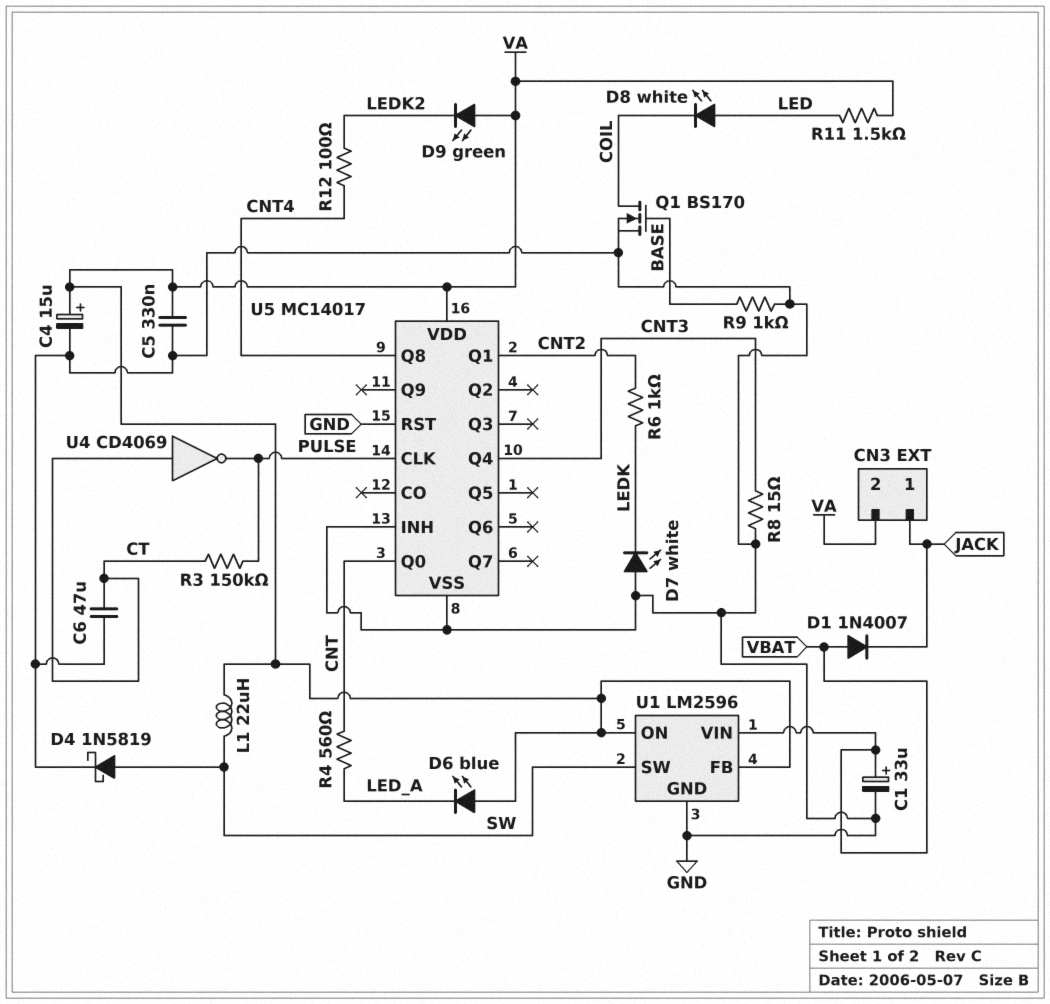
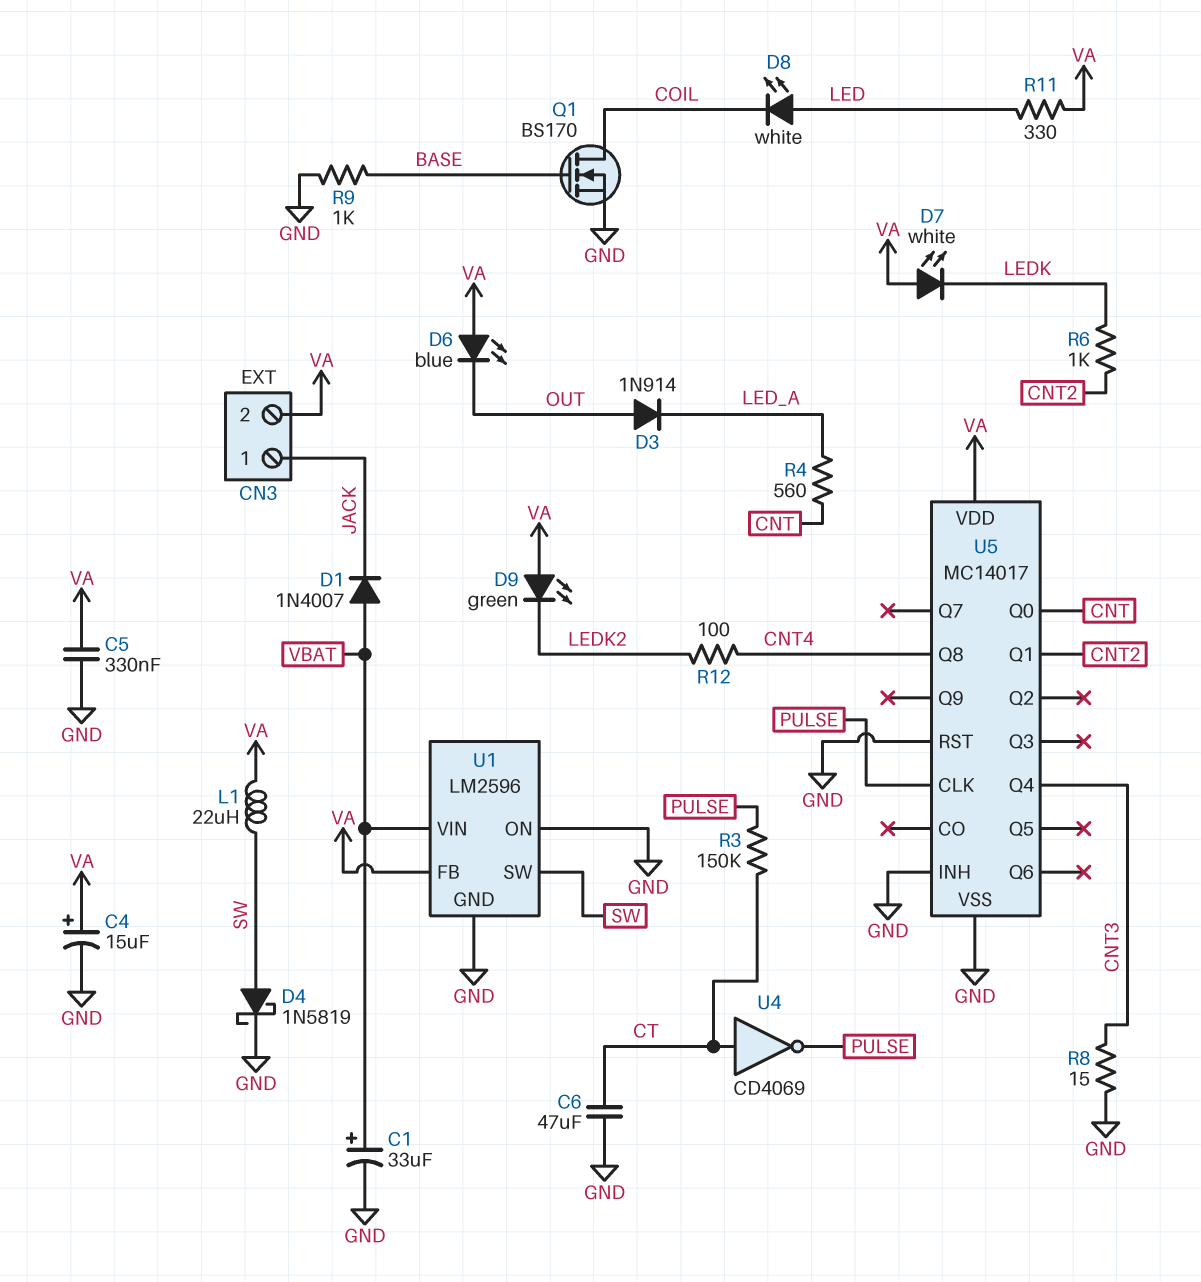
D3: none -> diode 1N914 (A OUT, K LED_A)
D6: LED blue (A VA, K LED_A) -> LED blue (A VA, K OUT)
D7: LED white (A GND, K LEDK) -> LED white (A VA, K LEDK)
R11: 1.5k (LED, VA) -> 330 (LED, VA)
U1 pin ON: VA -> GND

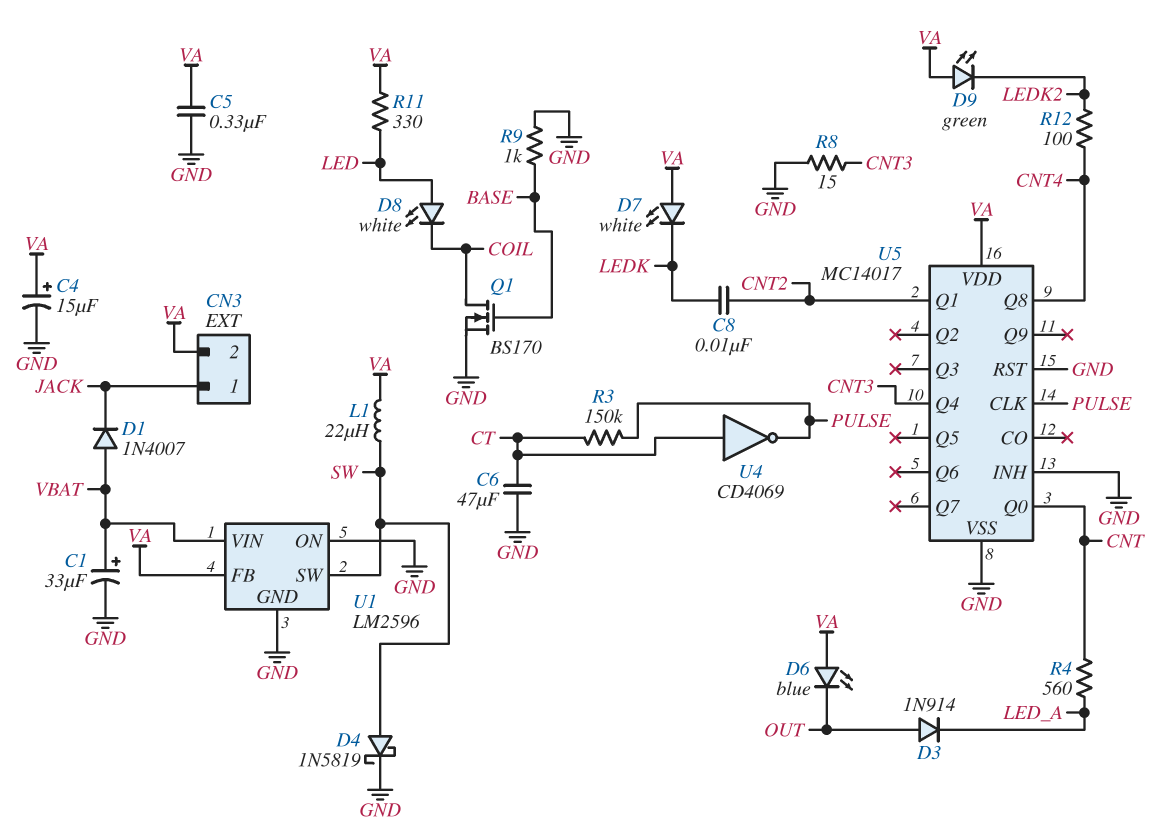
C8: none -> 10nF (CNT2, LEDK)
R6: 1k (CNT2, LEDK) -> none

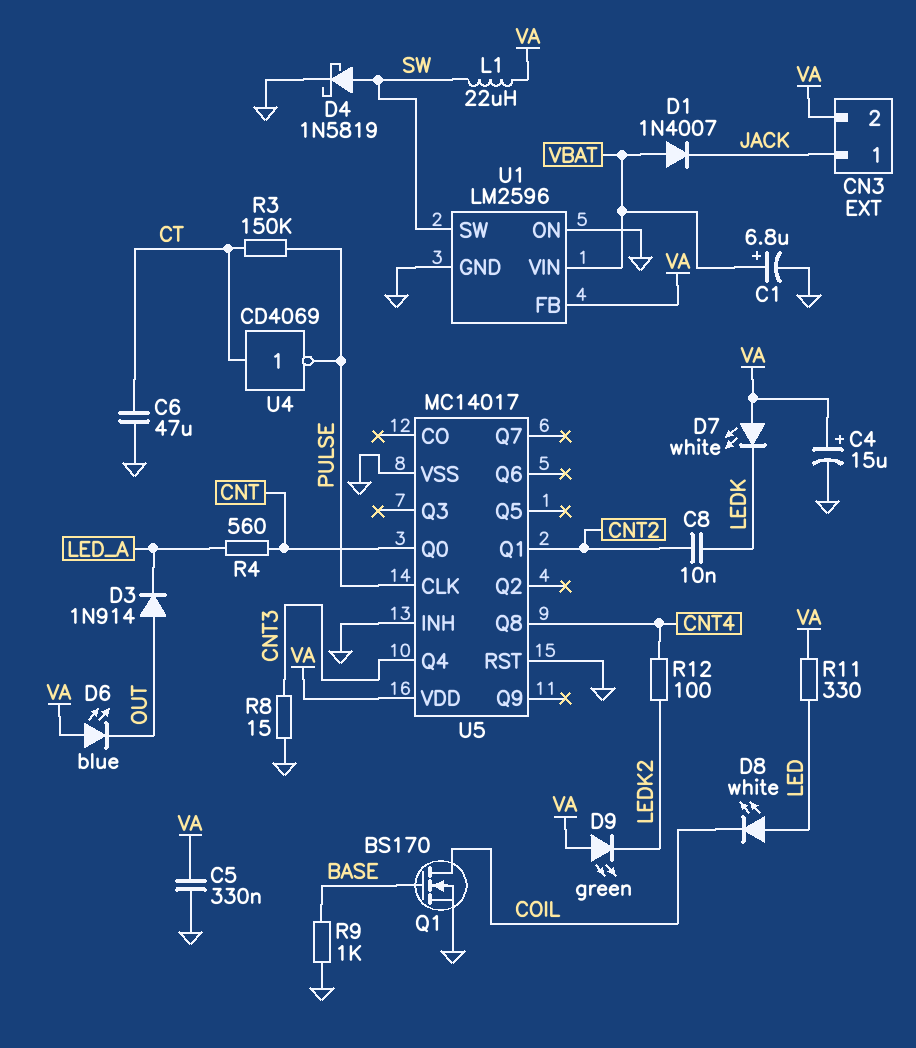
C1: 33uF (plus VBAT, minus GND) -> 6.8uF (plus VBAT, minus GND)

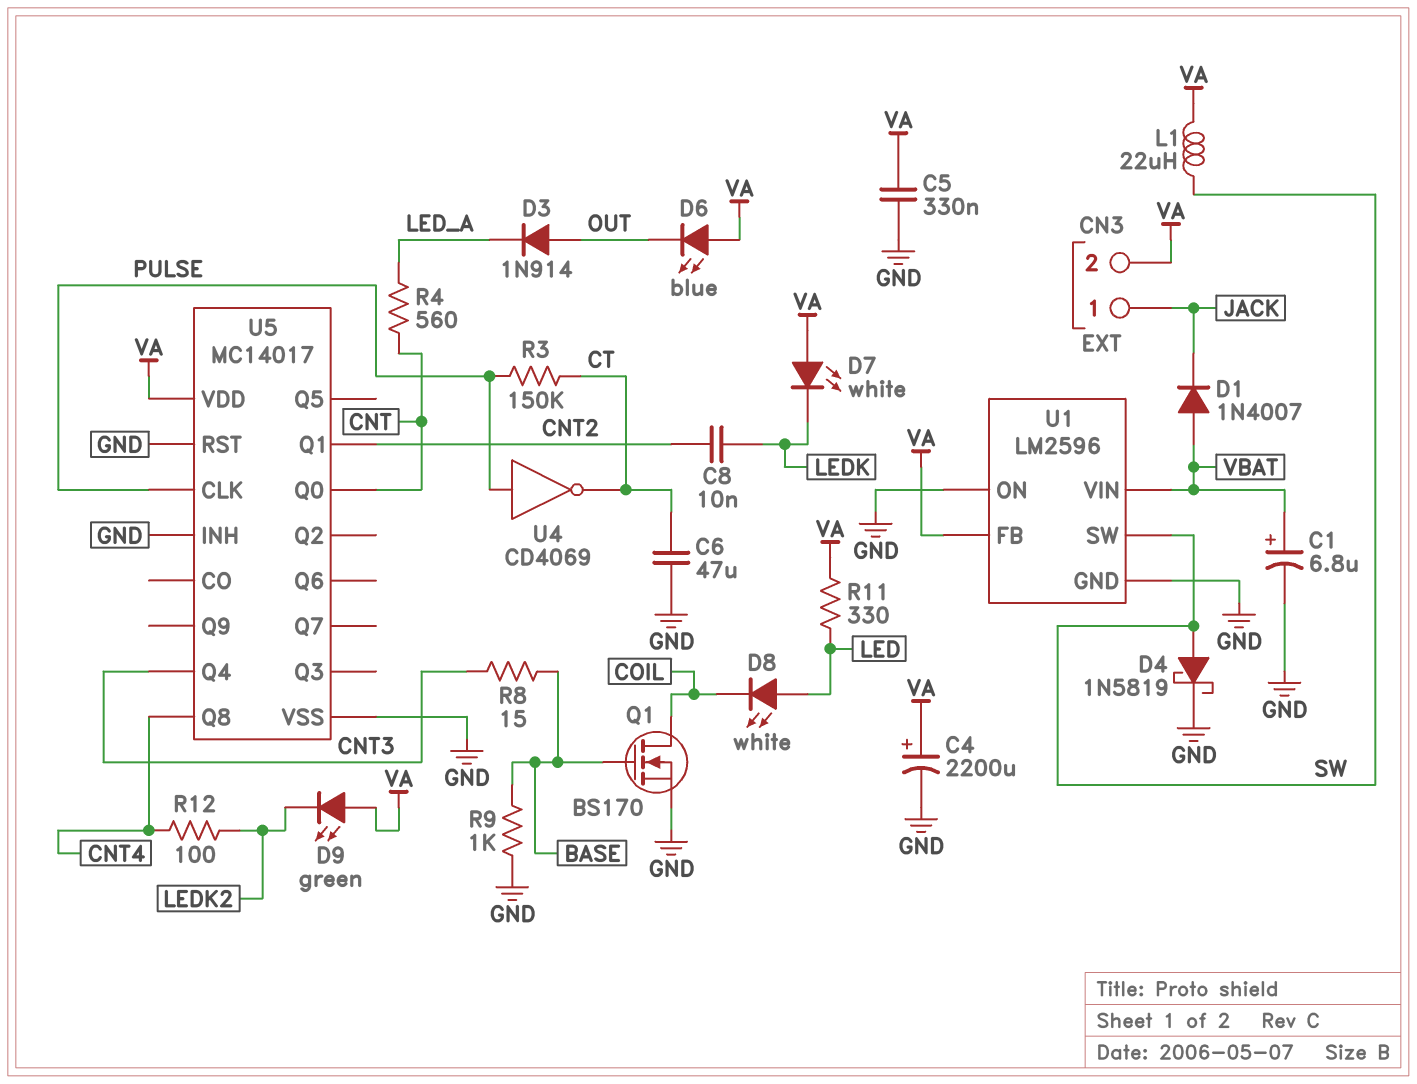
C4: 15uF (plus VA, minus GND) -> 2200uF (plus VA, minus GND)
R8: 15 (CNT3, GND) -> 15 (BASE, CNT3)
U4: NOT CD4069 (in CT, out PULSE) -> NOT CD4069 (in PULSE, out CT)

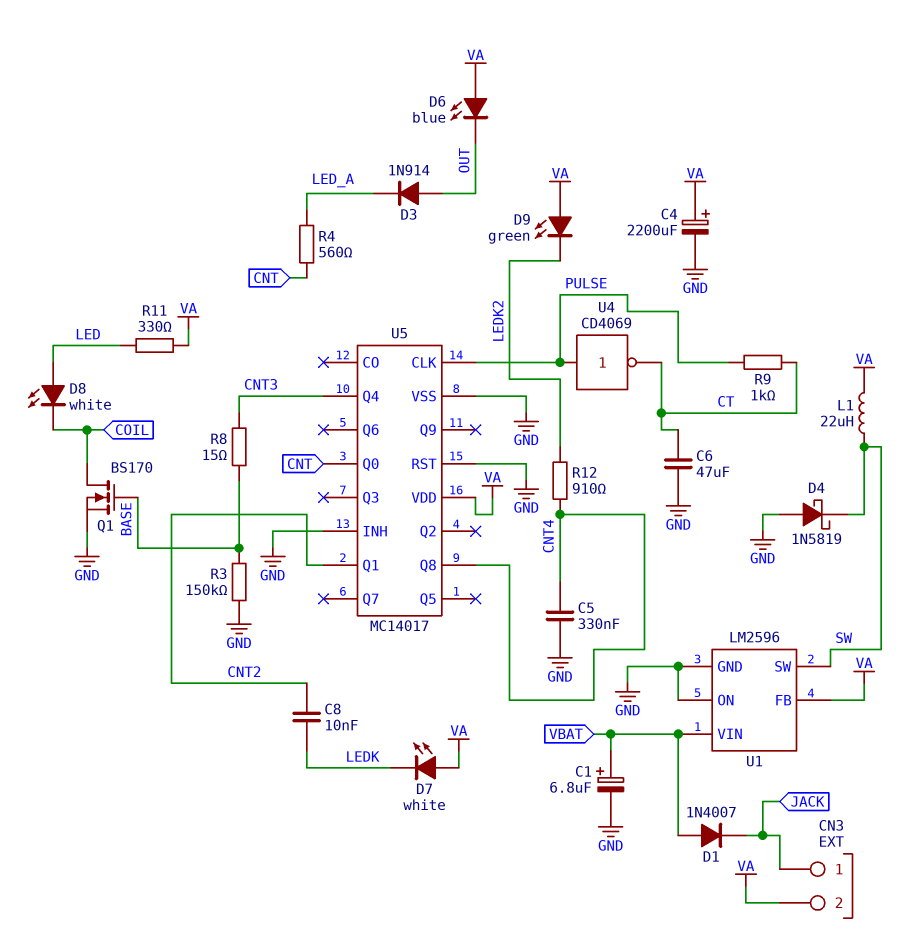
C5: 330nF (GND, VA) -> 330nF (CNT4, GND)
D4: schottky 1N5819 (A SW, K GND) -> schottky 1N5819 (A GND, K SW)
R3: 150k (CT, PULSE) -> 150k (BASE, GND)
R9: 1k (BASE, GND) -> 1k (CT, PULSE)
R12: 100 (CNT4, LEDK2) -> 910 (CNT4, LEDK2)

